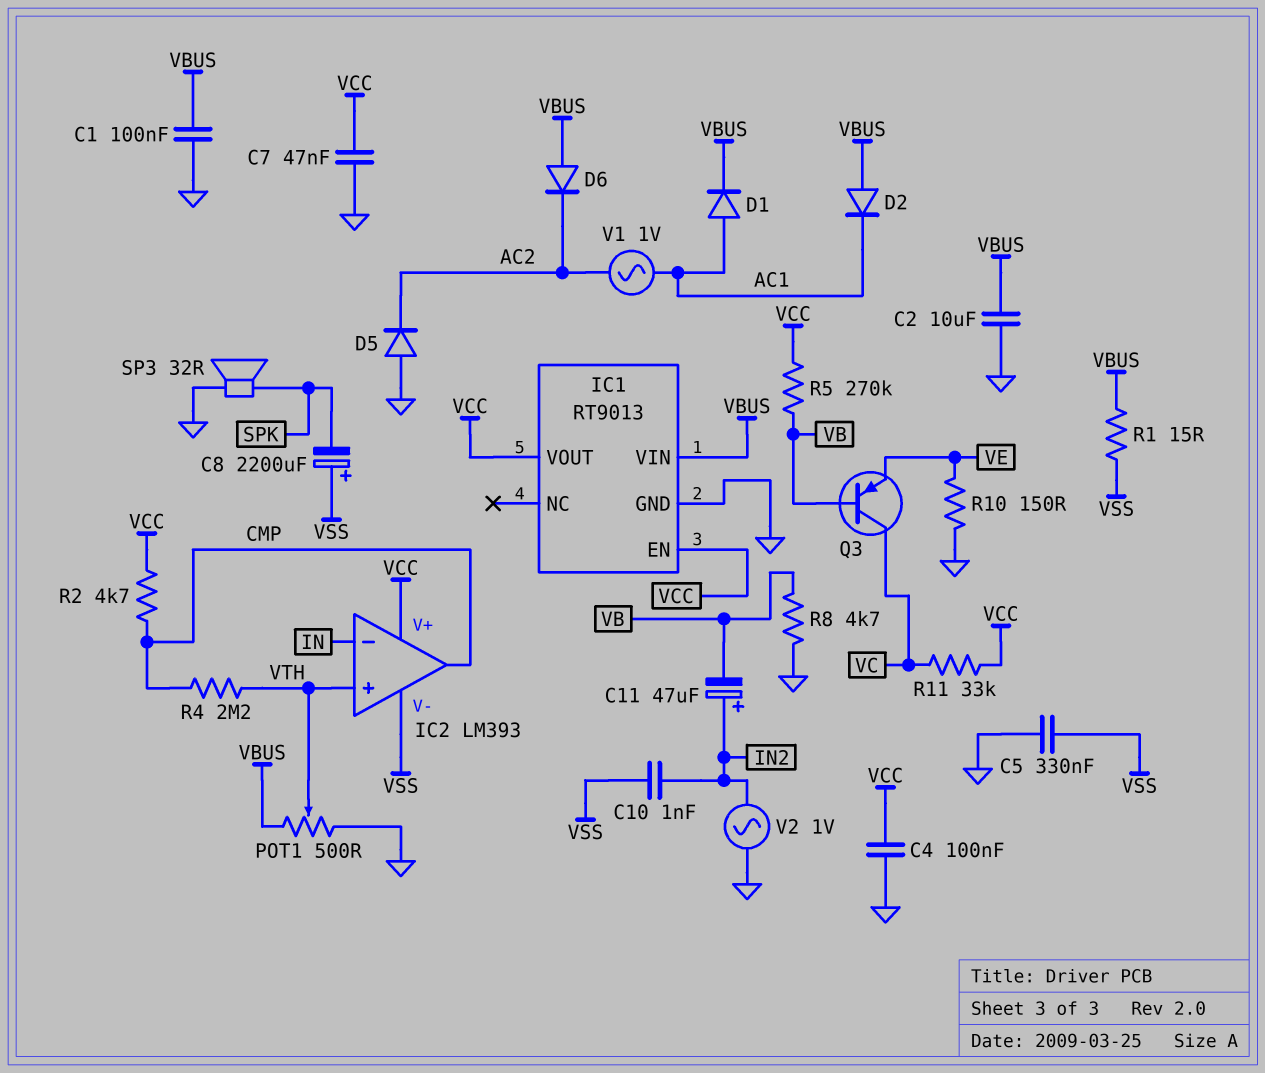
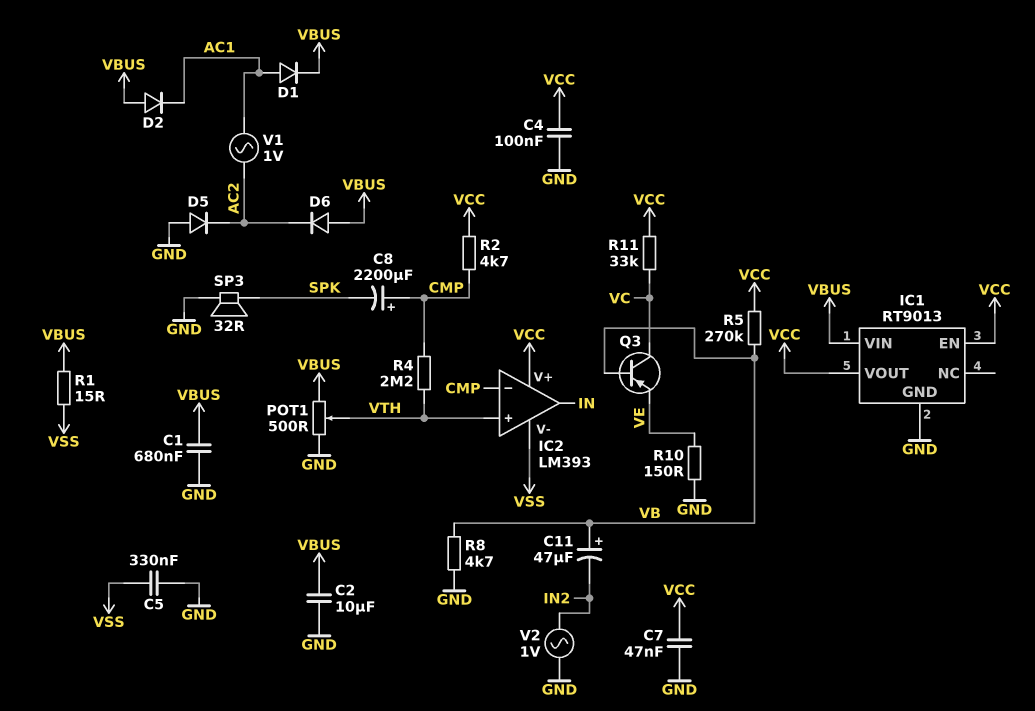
C1: 100nF (GND, VBUS) -> 680nF (GND, VBUS)
C8: 2200uF (plus VSS, minus SPK) -> 2200uF (plus CMP, minus SPK)
C10: 1nF (IN2, VSS) -> none
C11: 47uF (plus IN2, minus VB) -> 47uF (plus VB, minus IN2)
IC2 pin in-: IN -> CMP
IC2 pin out: CMP -> IN

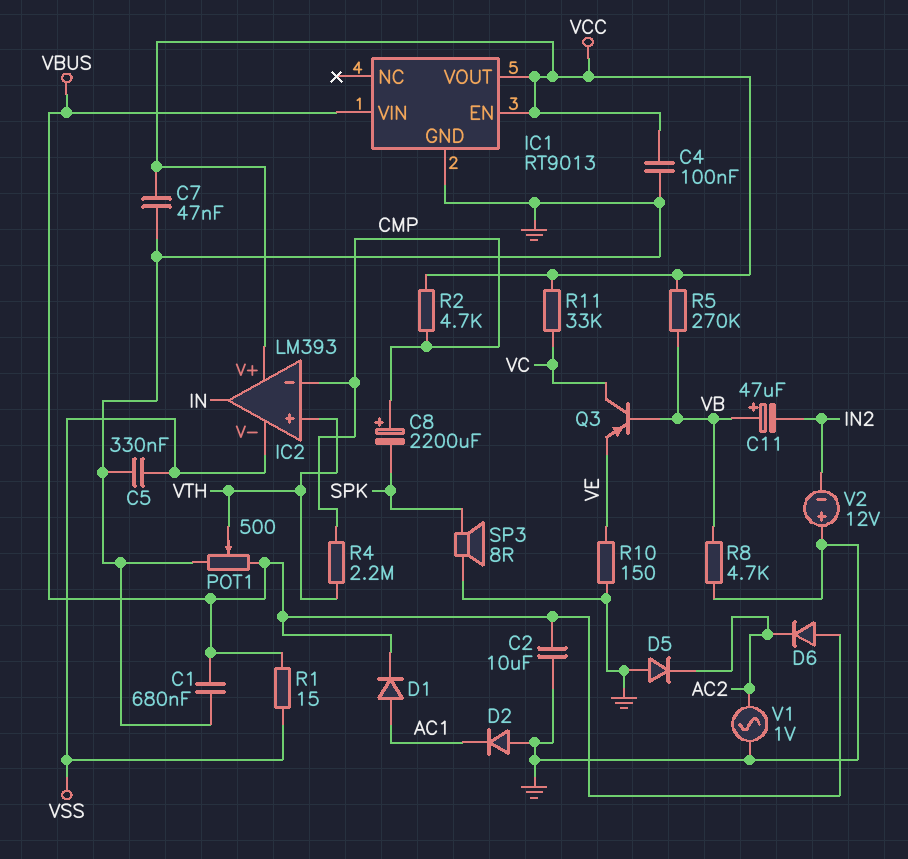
D2: diode (A VBUS, K AC1) -> diode (A GND, K AC1)
SP3: speaker 32R (GND, SPK) -> speaker 8R (GND, SPK)
V1: AC 1V (AC1, AC2) -> AC 1V (AC2, GND)
V2: AC 1V (GND, IN2) -> 12V (plus GND, minus IN2)

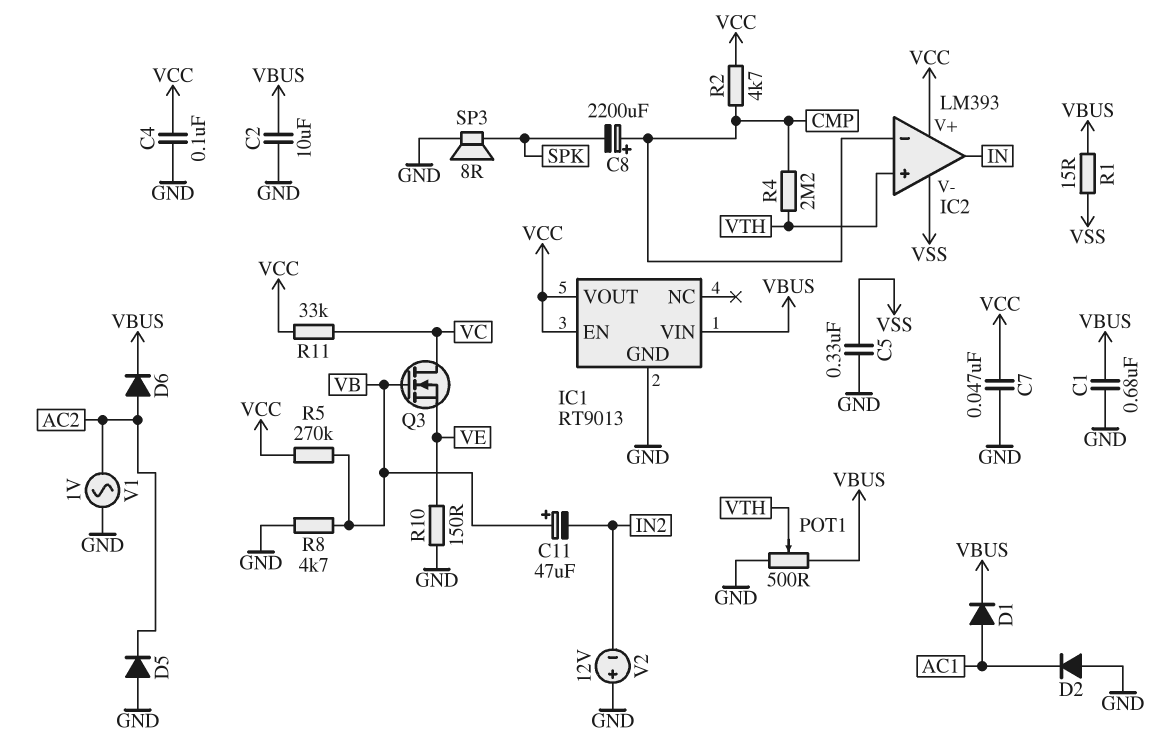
D6: diode (A VBUS, K AC2) -> diode (A AC2, K VBUS)
Q3: PNP (B VB, C VC, E VE) -> NMOS (G VB, D VC, S VE)

